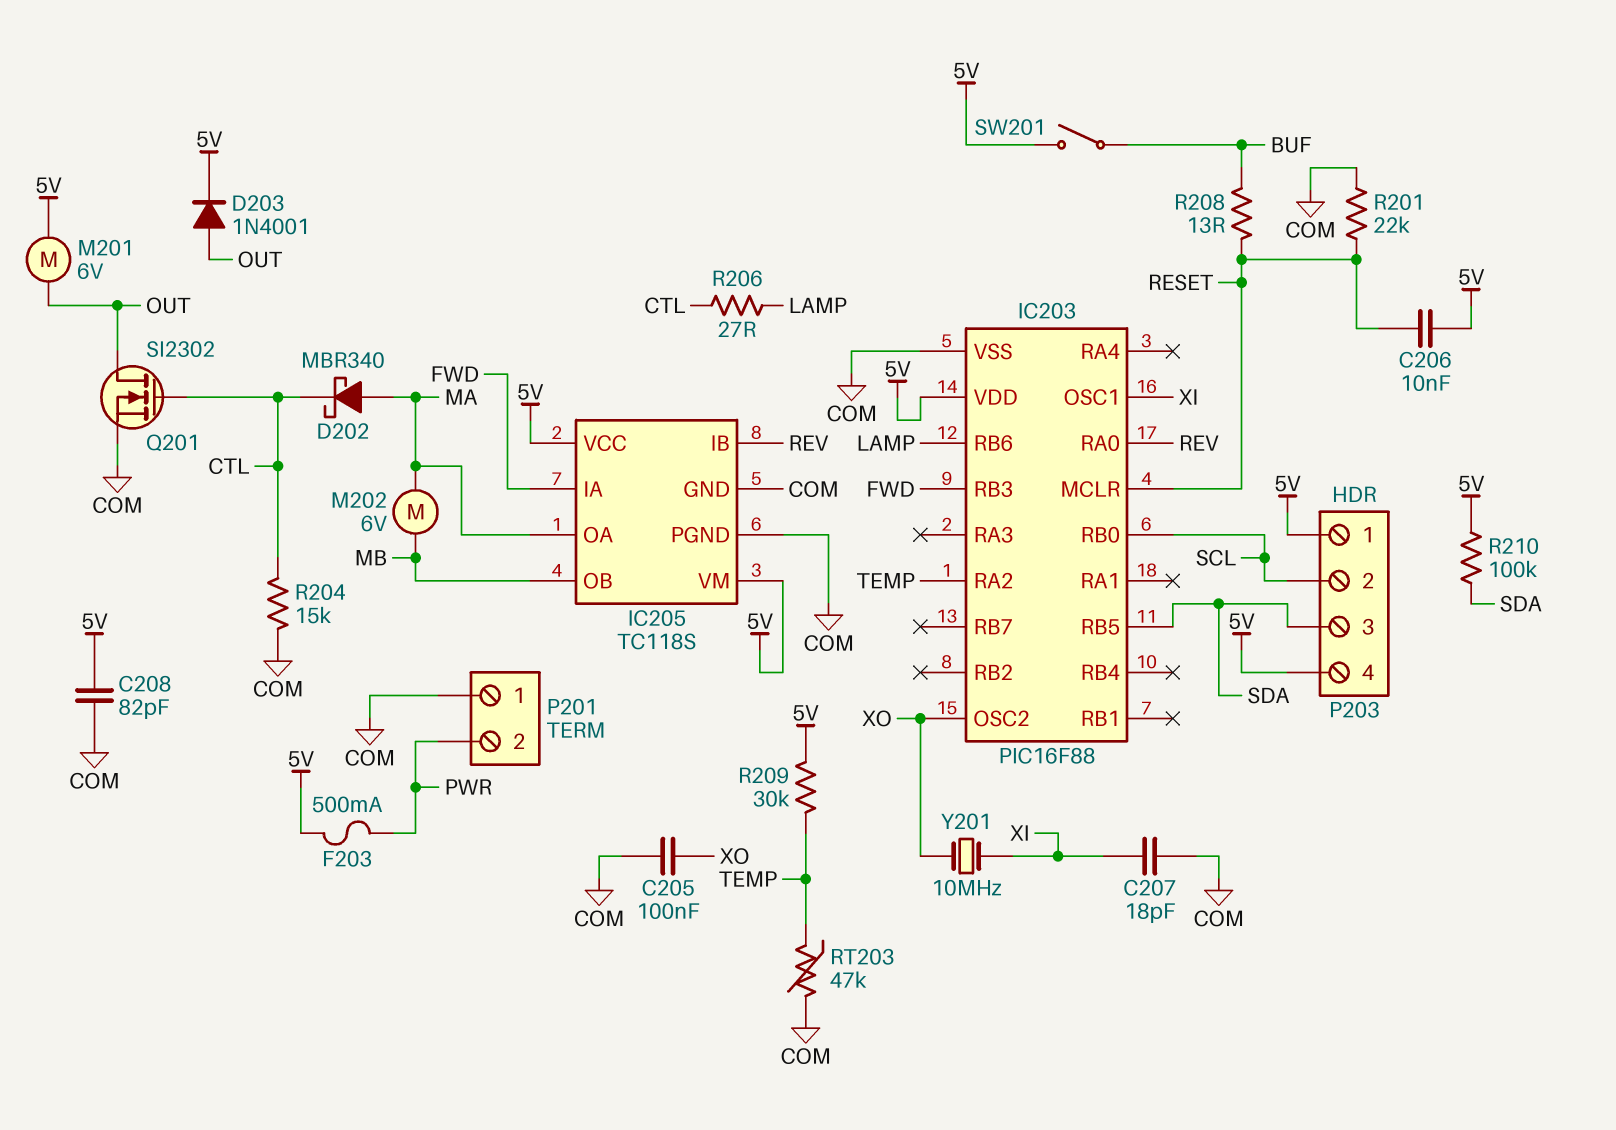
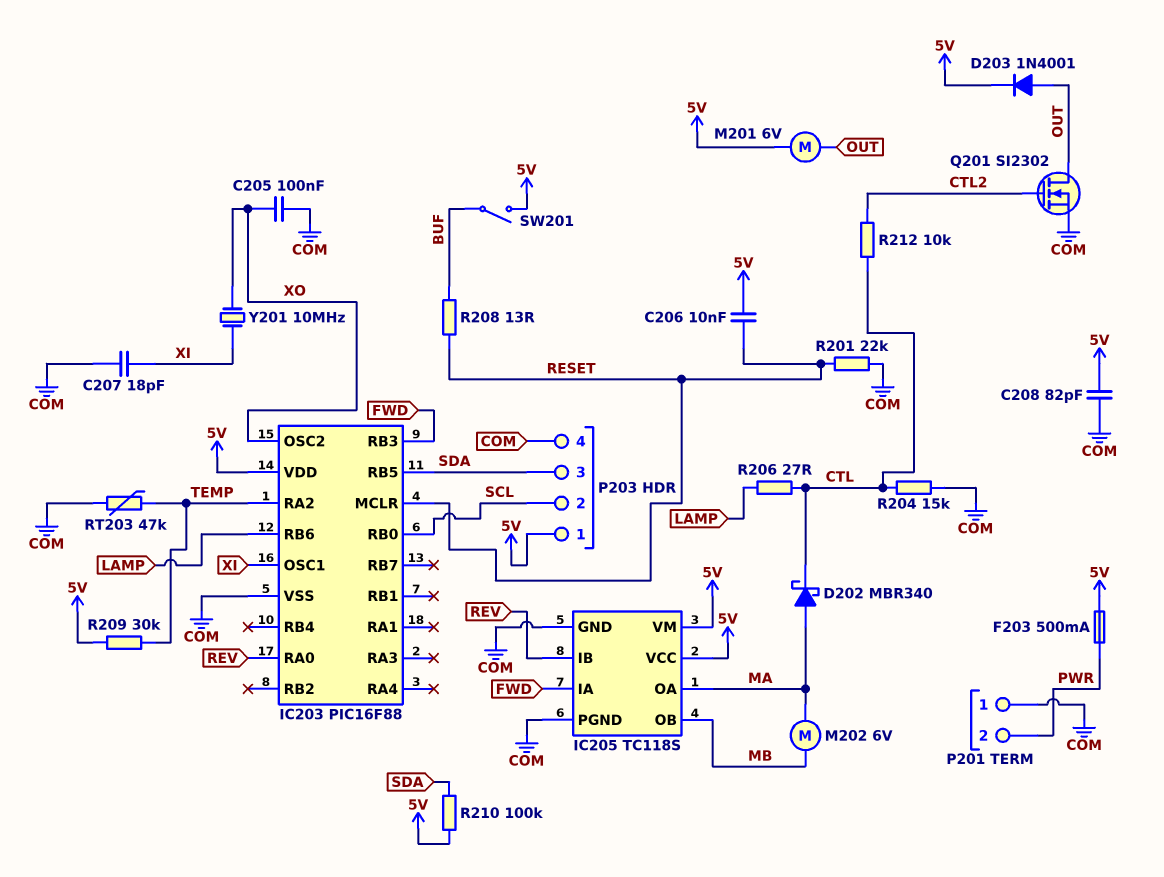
P203 pin 4: 5V -> COM
Q201: NMOS SI2302 (G CTL, D OUT, S COM) -> NMOS SI2302 (G CTL2, D OUT, S COM)
R212: none -> 10k (CTL, CTL2)

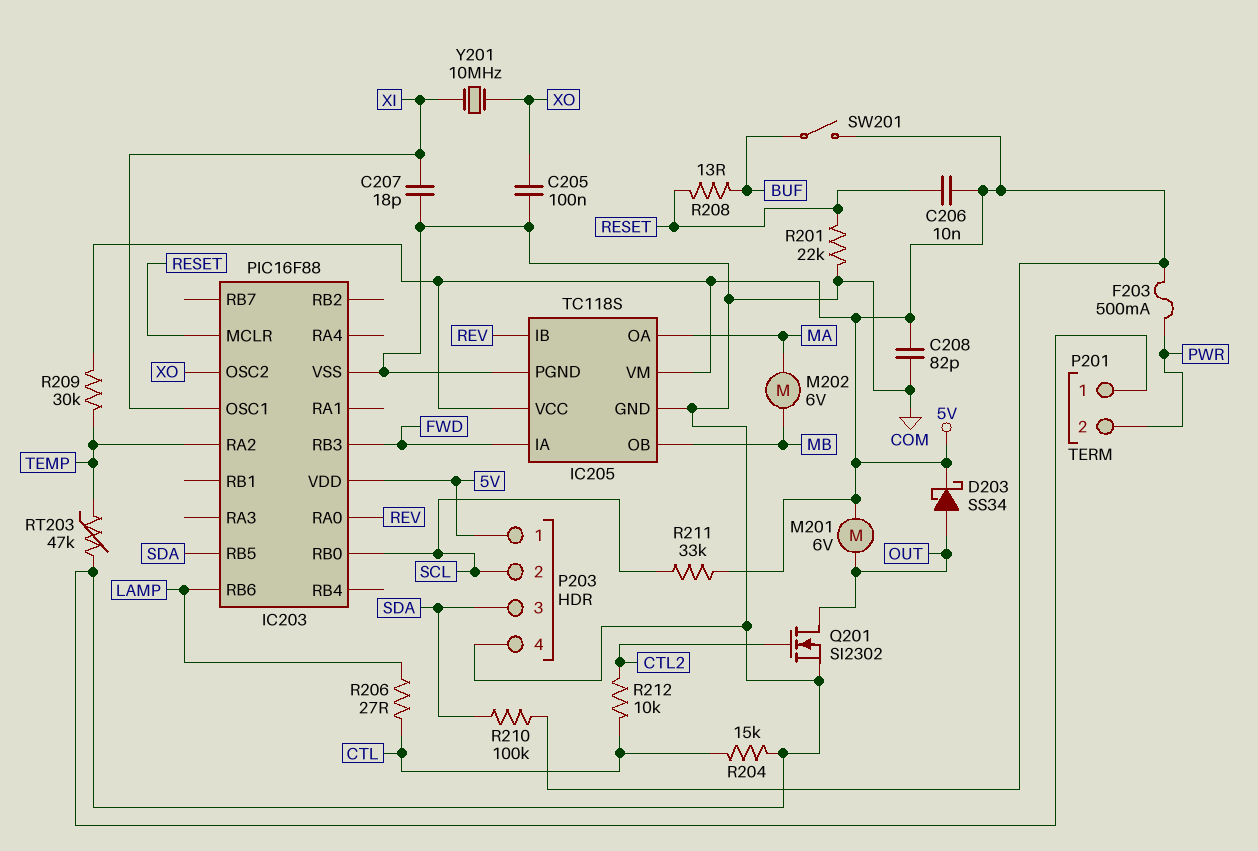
D202: schottky MBR340 (A MA, K CTL) -> none
D203: diode 1N4001 (A OUT, K 5V) -> schottky SS34 (A OUT, K 5V)
R211: none -> 33k (5V, SCL)

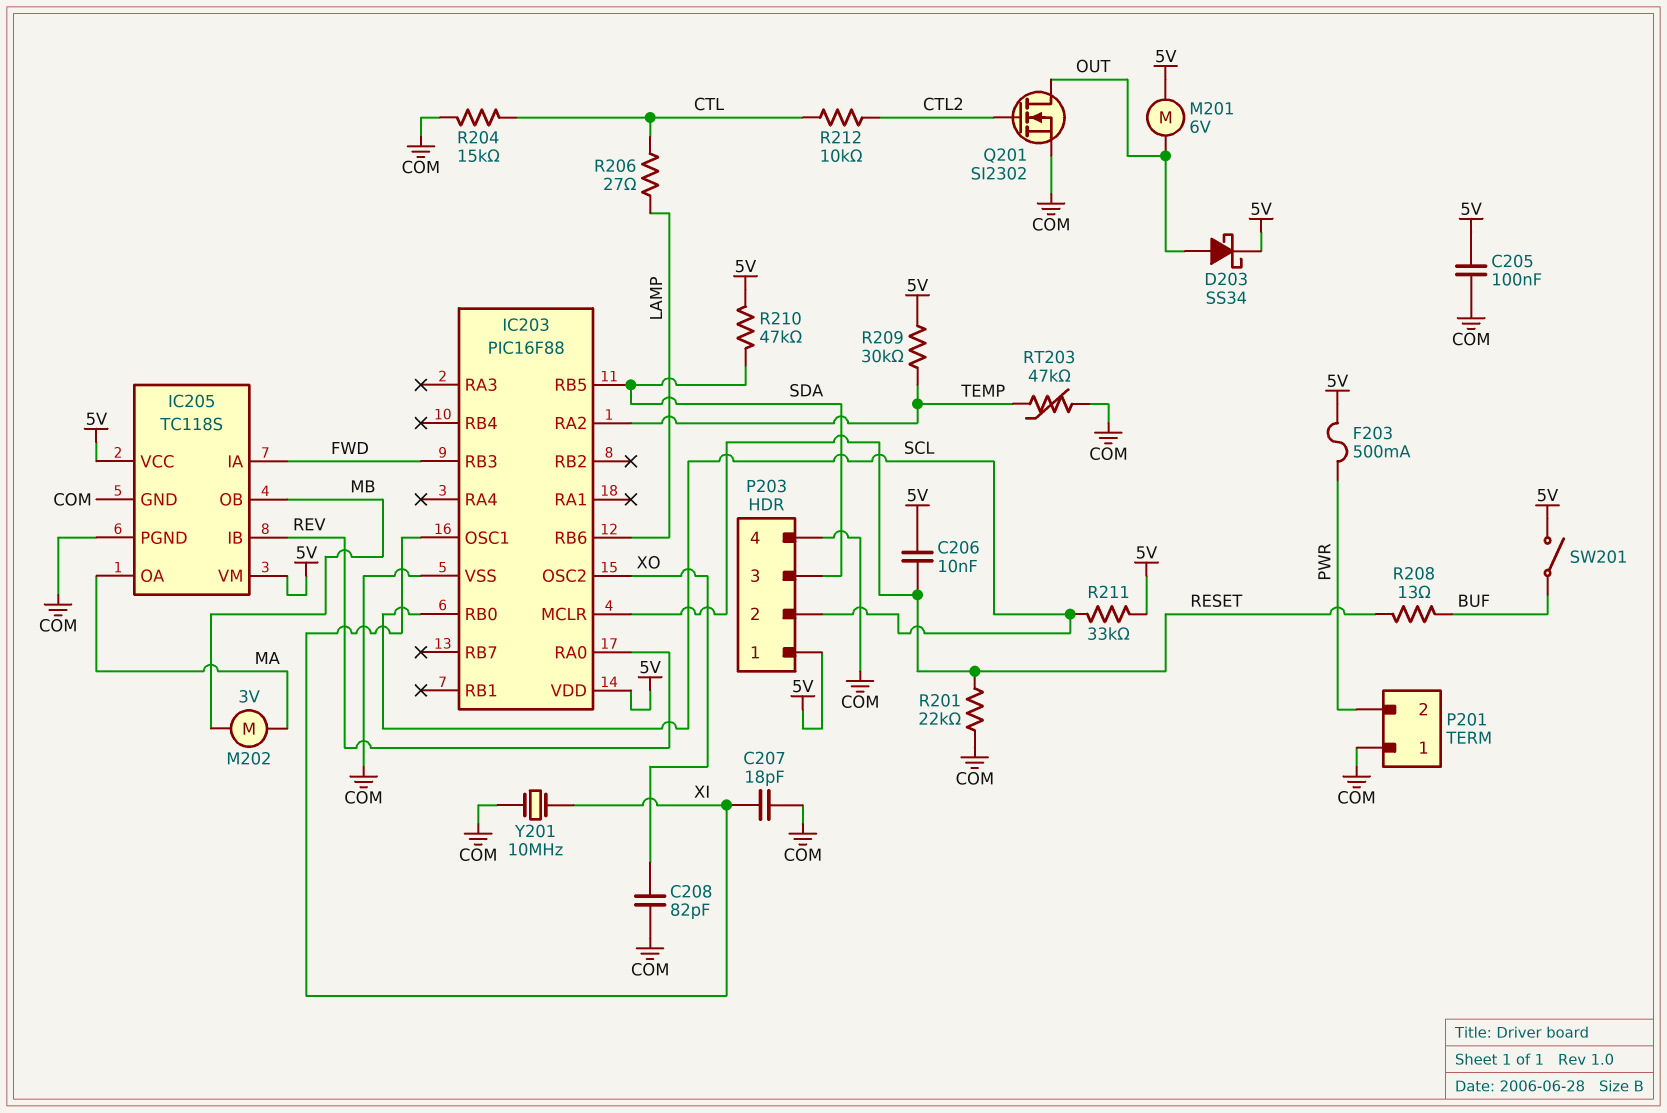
C205: 100nF (COM, XO) -> 100nF (5V, COM)
C208: 82pF (5V, COM) -> 82pF (COM, XO)
M202: motor 6V (MA, MB) -> motor 3V (MA, MB)
R210: 100k (5V, SDA) -> 47k (5V, SDA)
Y201: 10MHz (XI, XO) -> 10MHz (COM, XI)

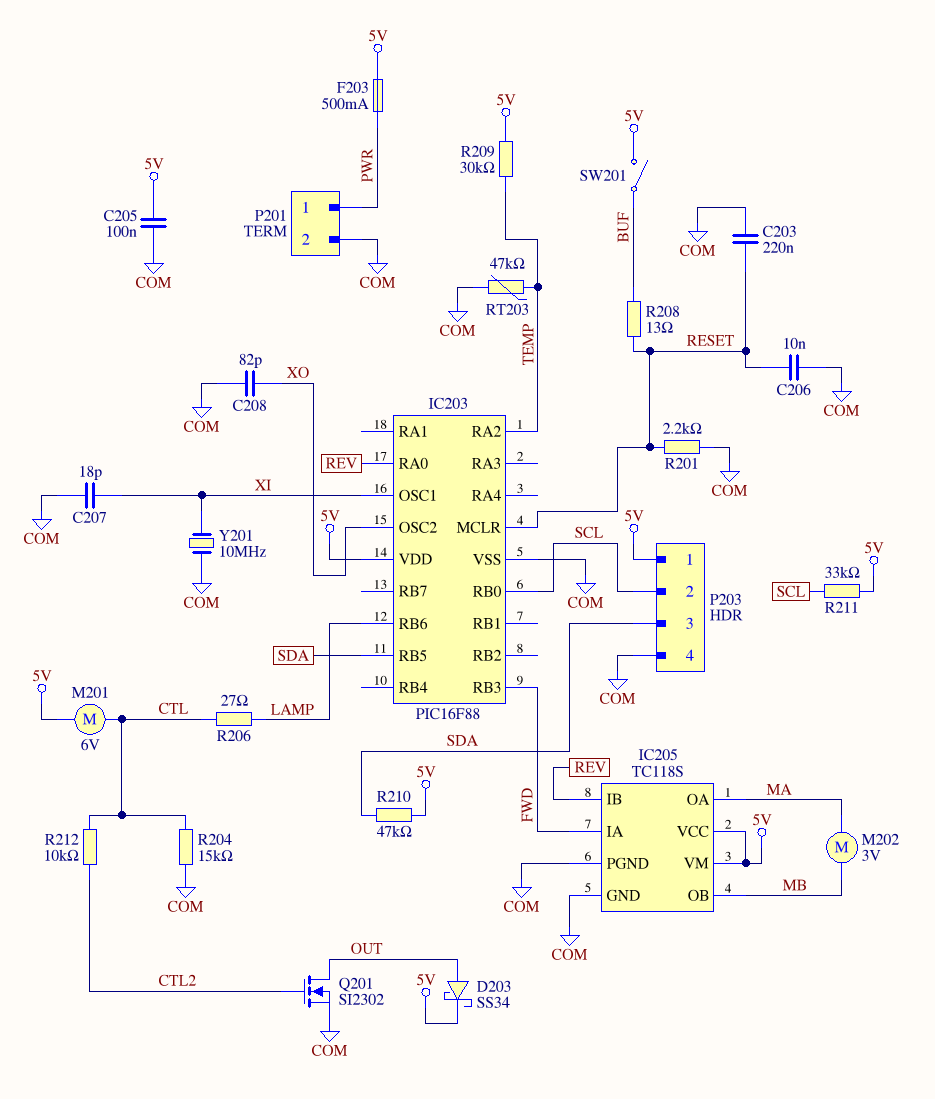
C203: none -> 220nF (COM, RESET)
C206: 10nF (5V, RESET) -> 10nF (COM, RESET)
M201: motor 6V (5V, OUT) -> motor 6V (5V, CTL)
P201 pin 1: COM -> PWR
P201 pin 2: PWR -> COM
R201: 22k (COM, RESET) -> 2.2k (COM, RESET)

